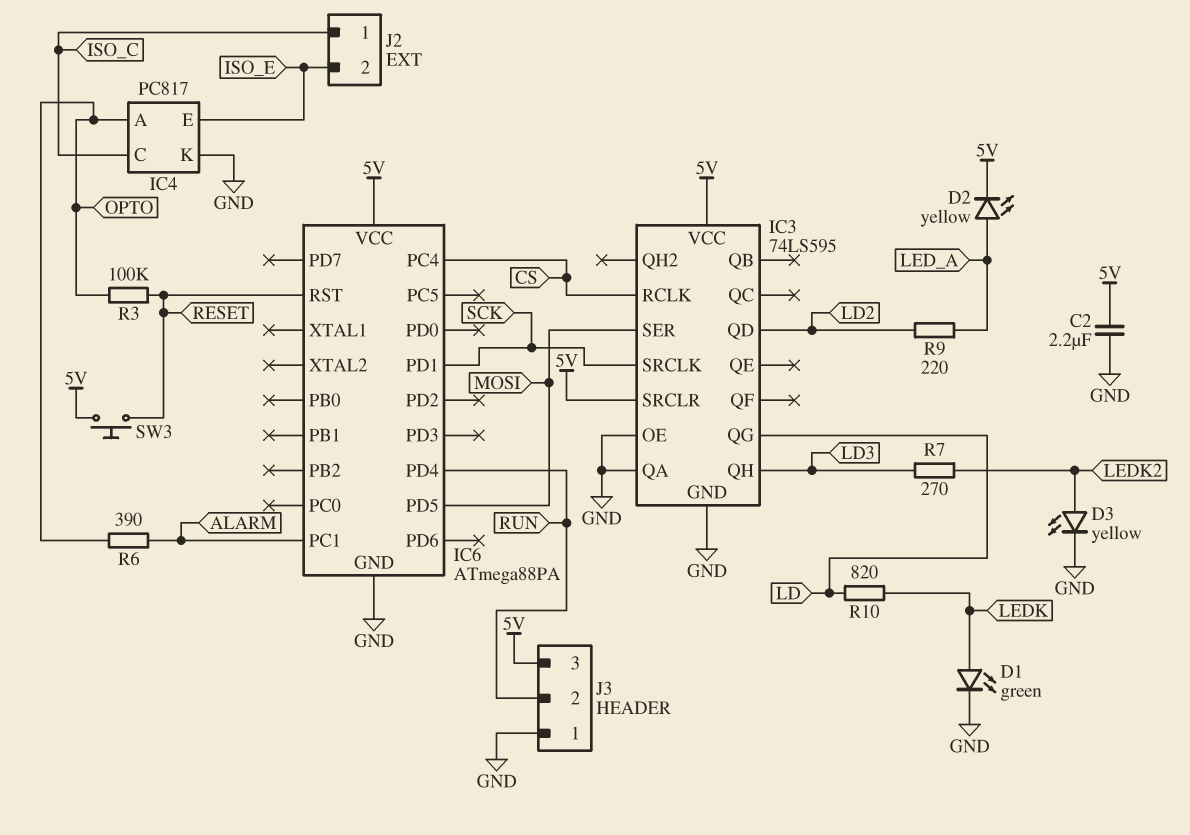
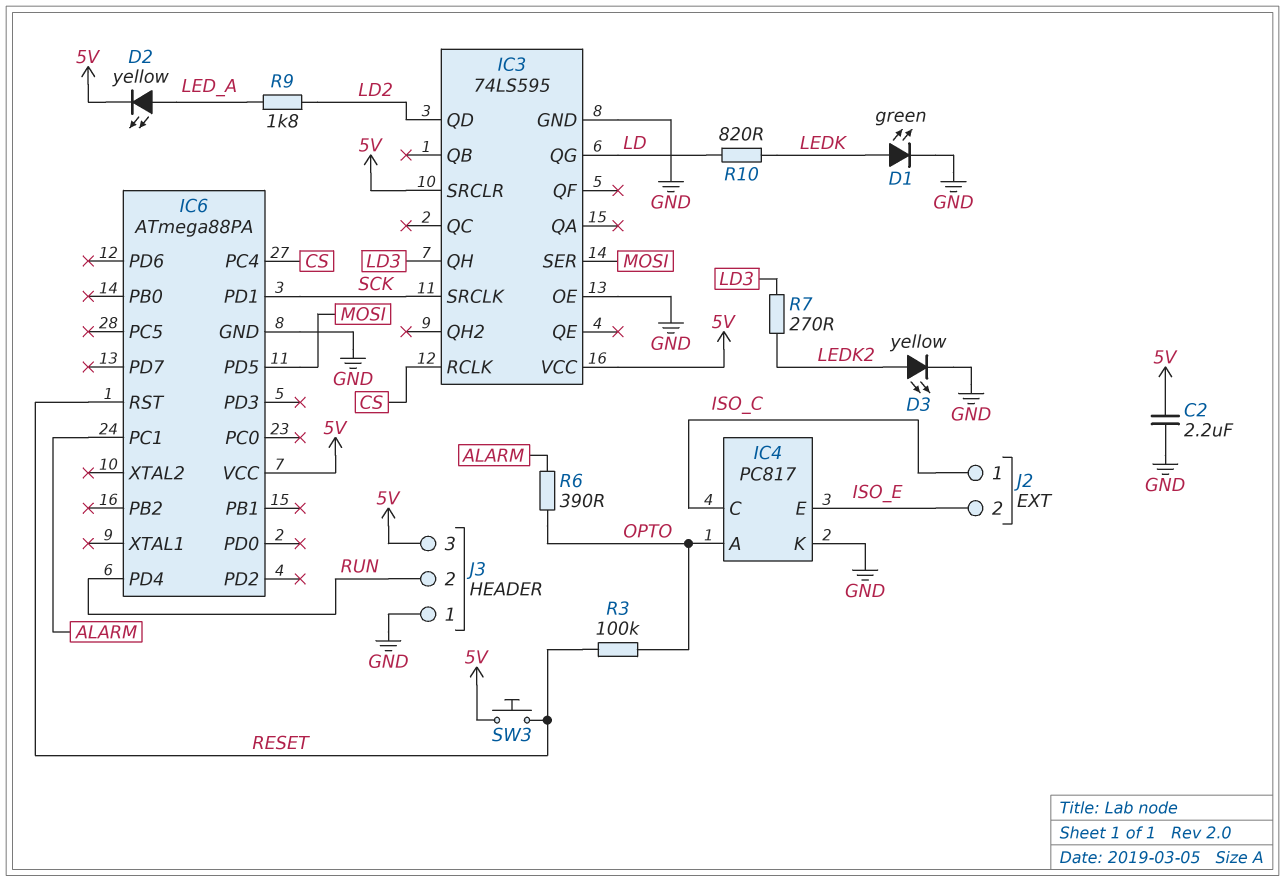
IC3 pin QA: GND -> none
R9: 220 (LD2, LED_A) -> 1.8k (LD2, LED_A)

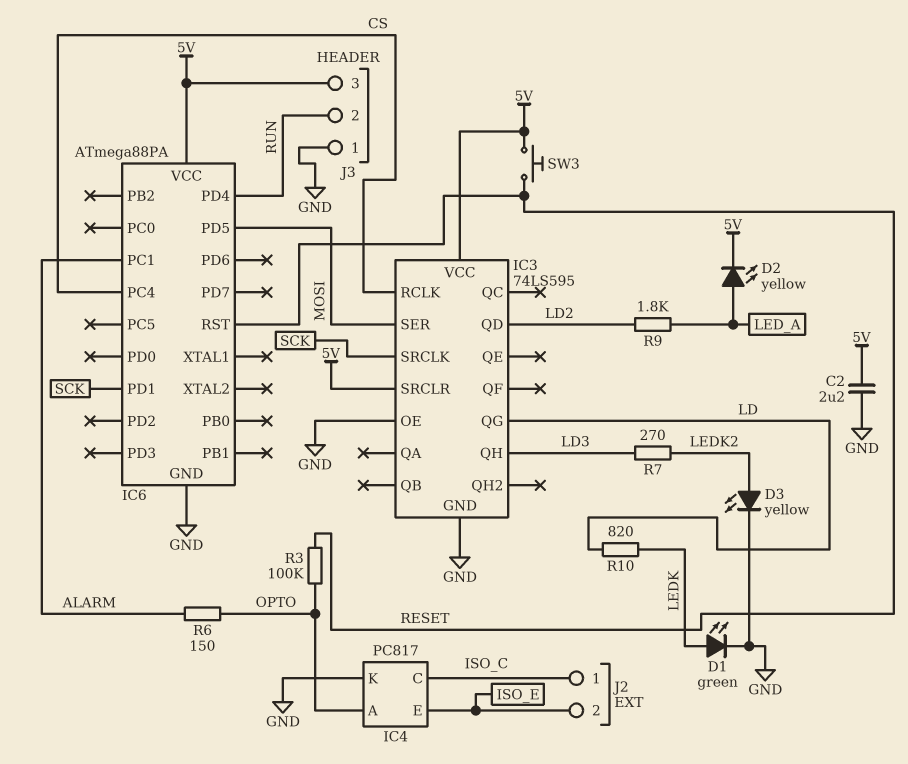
R6: 390 (ALARM, OPTO) -> 150 (ALARM, OPTO)

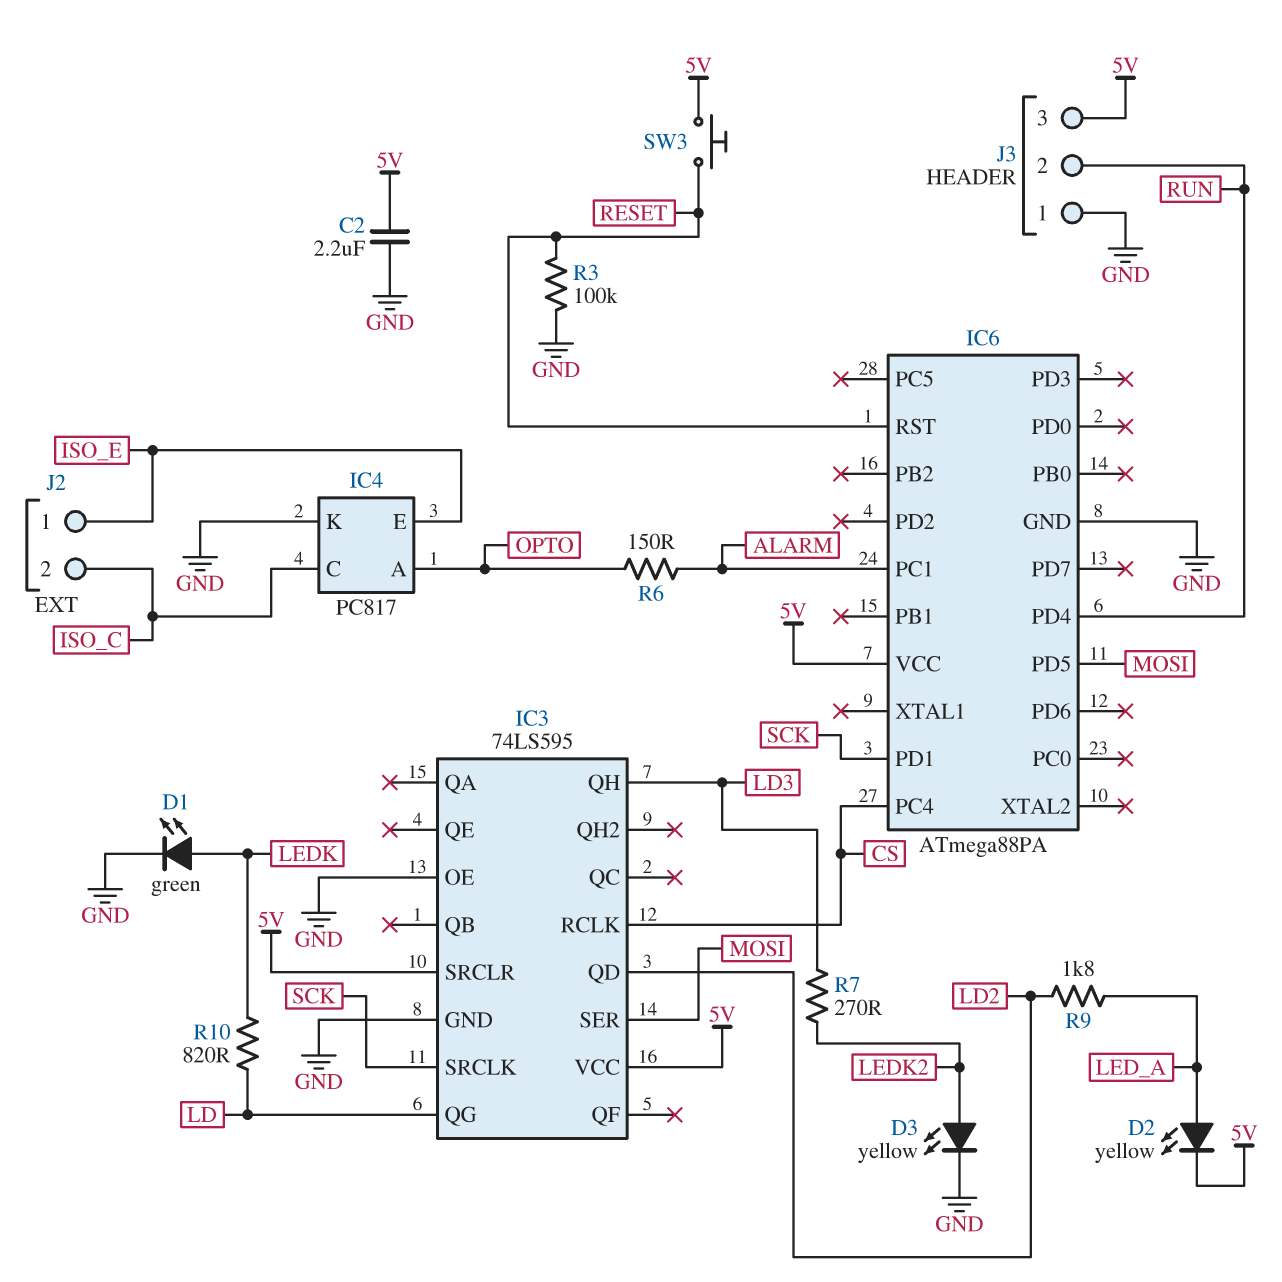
J2 pin 1: ISO_C -> ISO_E
J2 pin 2: ISO_E -> ISO_C
R3: 100k (OPTO, RESET) -> 100k (GND, RESET)

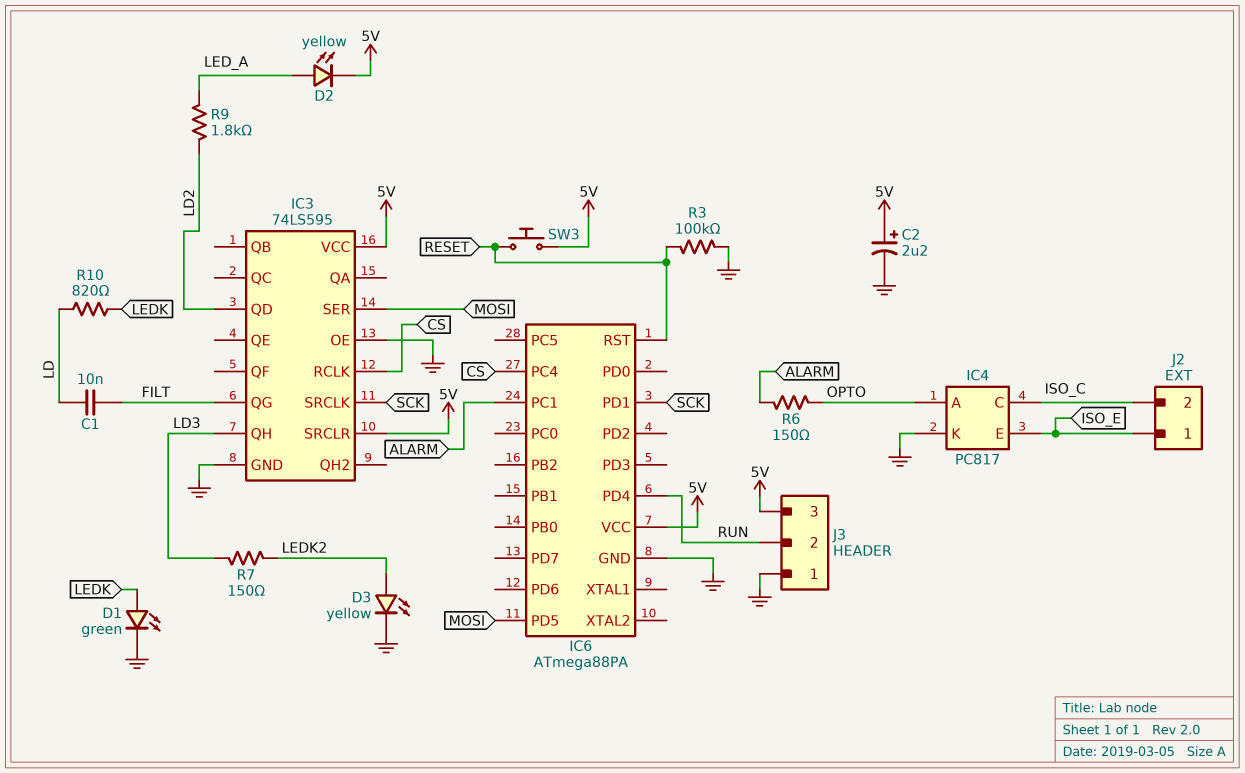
C1: none -> 10nF (FILT, LD)
C2: 2.2uF (5V, GND) -> 2.2uF (plus 5V, minus GND)
IC3 pin QG: LD -> FILT
R7: 270 (LD3, LEDK2) -> 150 (LD3, LEDK2)

